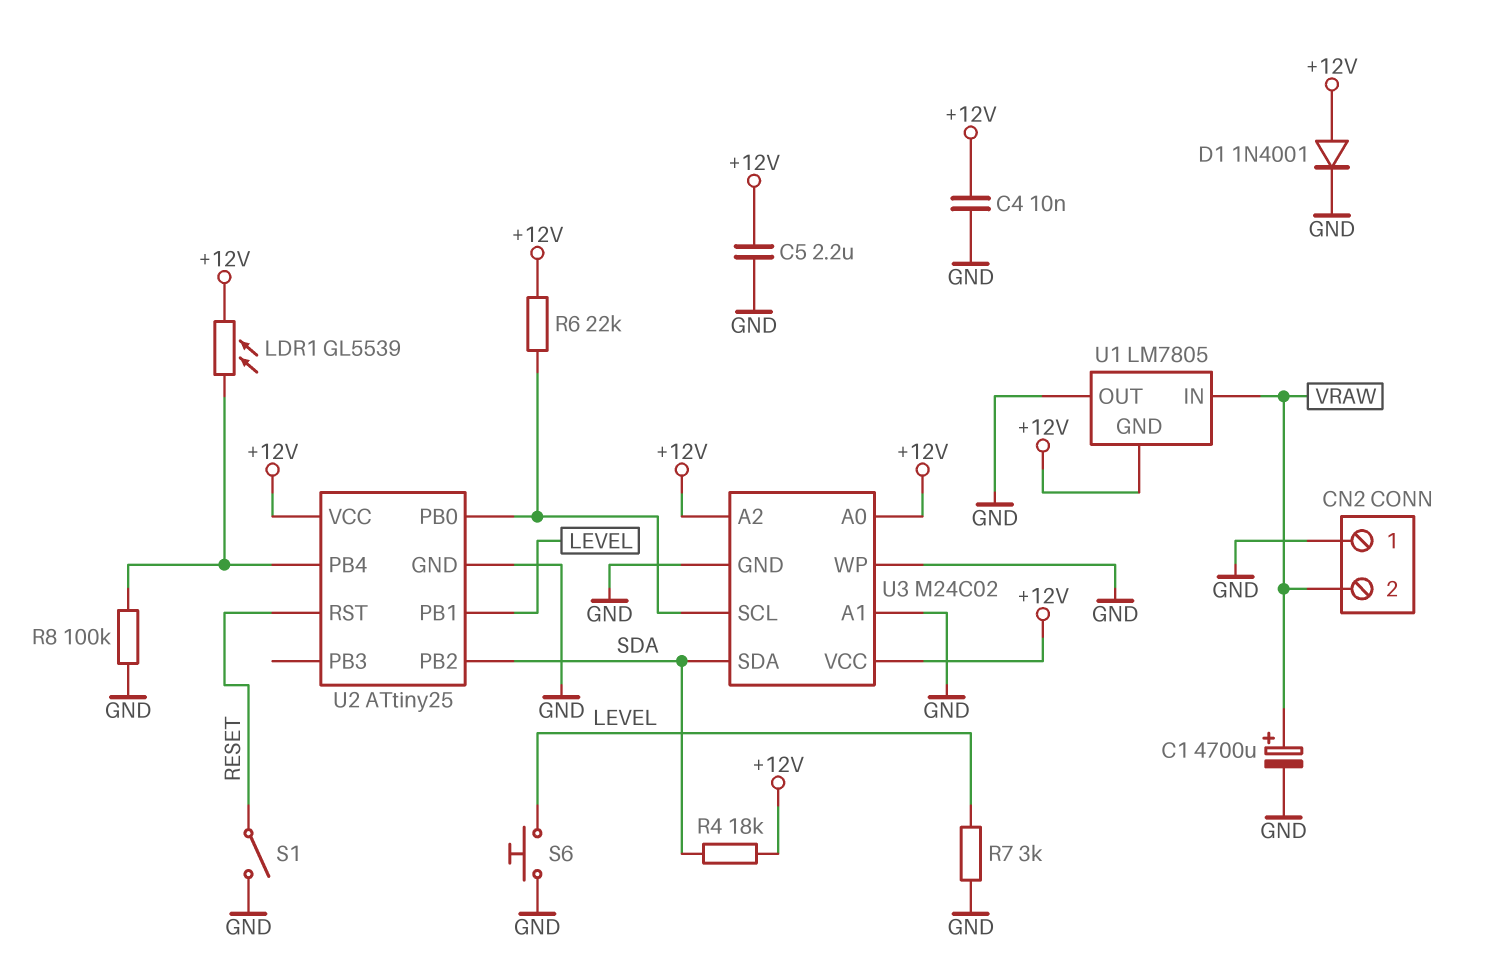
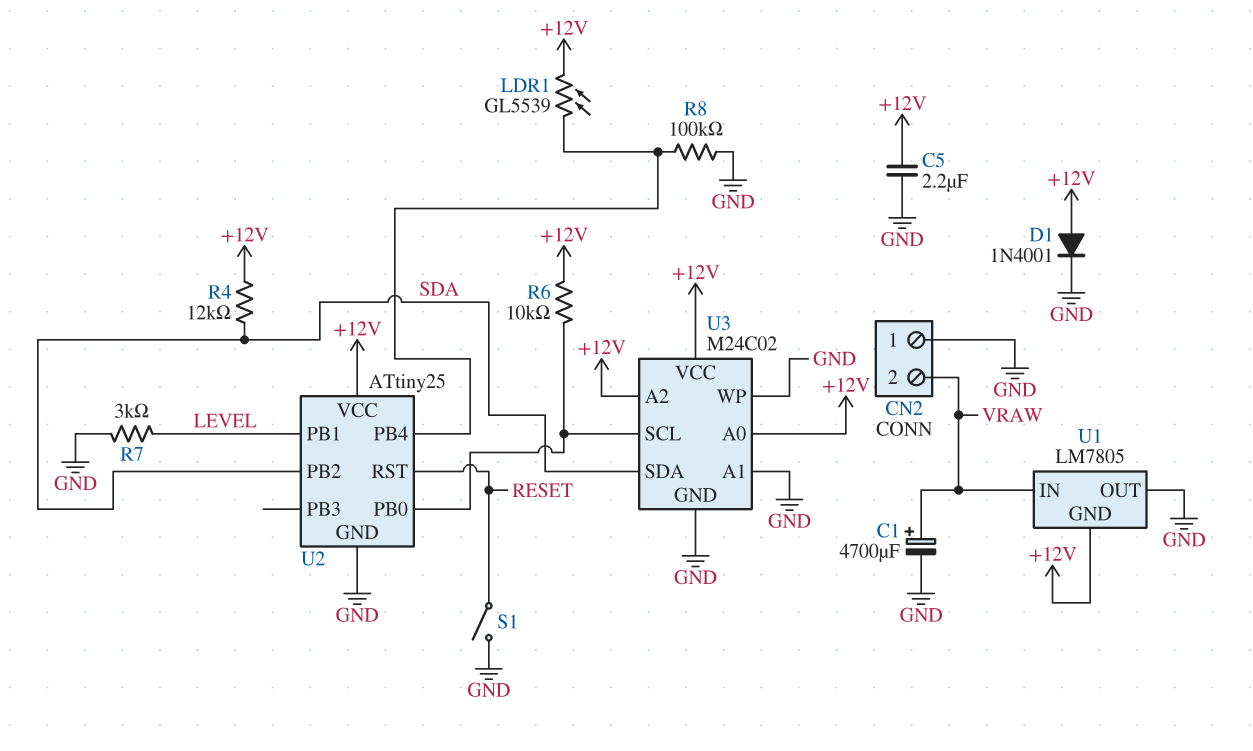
C4: 10nF (+12V, GND) -> none
R4: 18k (+12V, SDA) -> 12k (+12V, SDA)
R6: 22k (+12V, U2/PB0) -> 10k (+12V, U2/PB0)
S6: button (GND, LEVEL) -> none

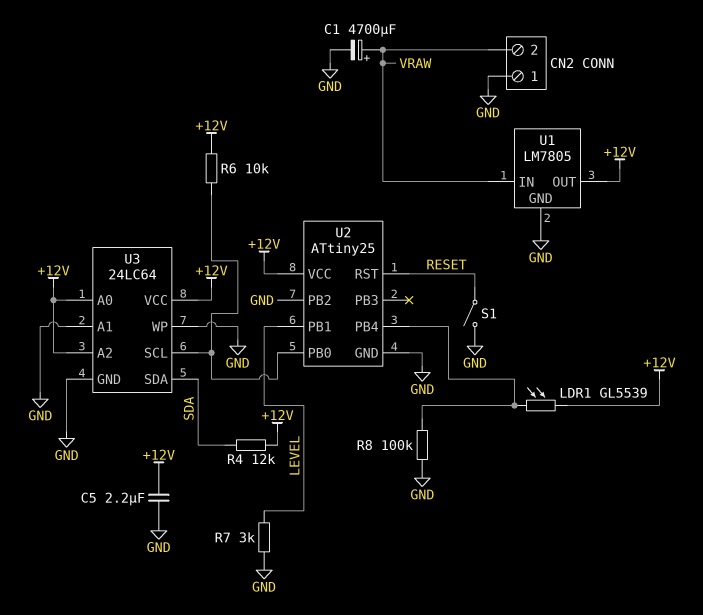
D1: diode 1N4001 (A +12V, K GND) -> none
U1 pin GND: +12V -> GND
U1 pin OUT: GND -> +12V
U2 pin PB2: SDA -> GND
U3: M24C02 -> 24LC64

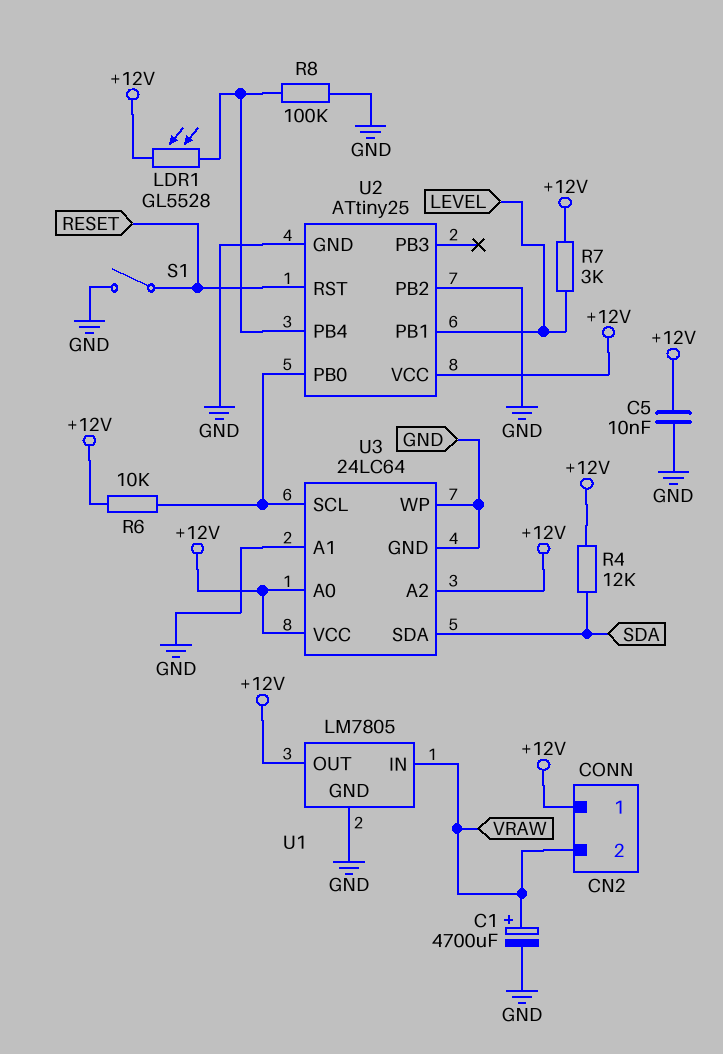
C5: 2.2uF (+12V, GND) -> 10nF (+12V, GND)
CN2 pin 1: GND -> +12V
LDR1: GL5539 (+12V, U2/PB4) -> GL5528 (+12V, U2/PB4)
R7: 3k (GND, LEVEL) -> 3k (+12V, LEVEL)

